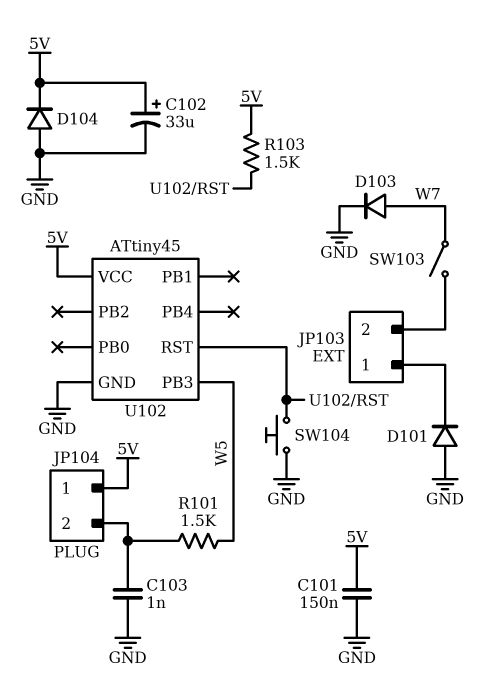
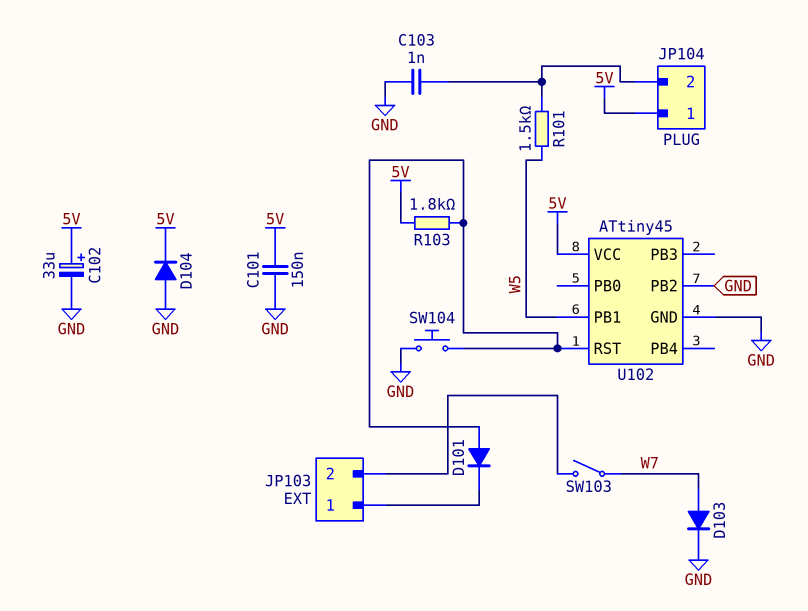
D101: diode (A GND, K JP103/1) -> diode (A U102/RST, K JP103/1)
R103: 1.5k (5V, U102/RST) -> 1.8k (5V, U102/RST)
U102 pin PB1: none -> W5
U102 pin PB2: none -> GND
U102 pin PB3: W5 -> none

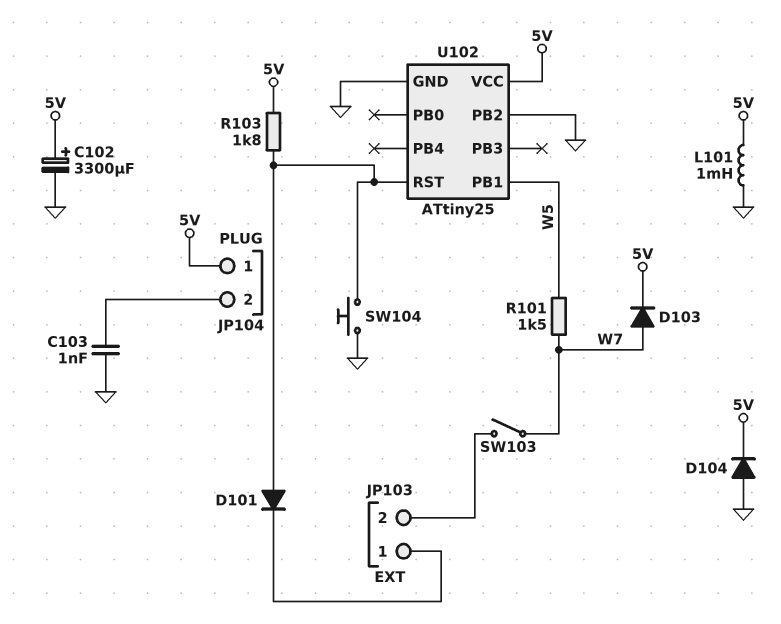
C101: 150nF (5V, GND) -> none
C102: 33uF (plus 5V, minus GND) -> 3300uF (plus 5V, minus GND)
D103: diode (A W7, K GND) -> diode (A W7, K 5V)
L101: none -> 1mH (5V, GND)
R101: 1.5k (JP104/2, W5) -> 1.5k (W5, W7)
U102: ATtiny45 -> ATtiny25

